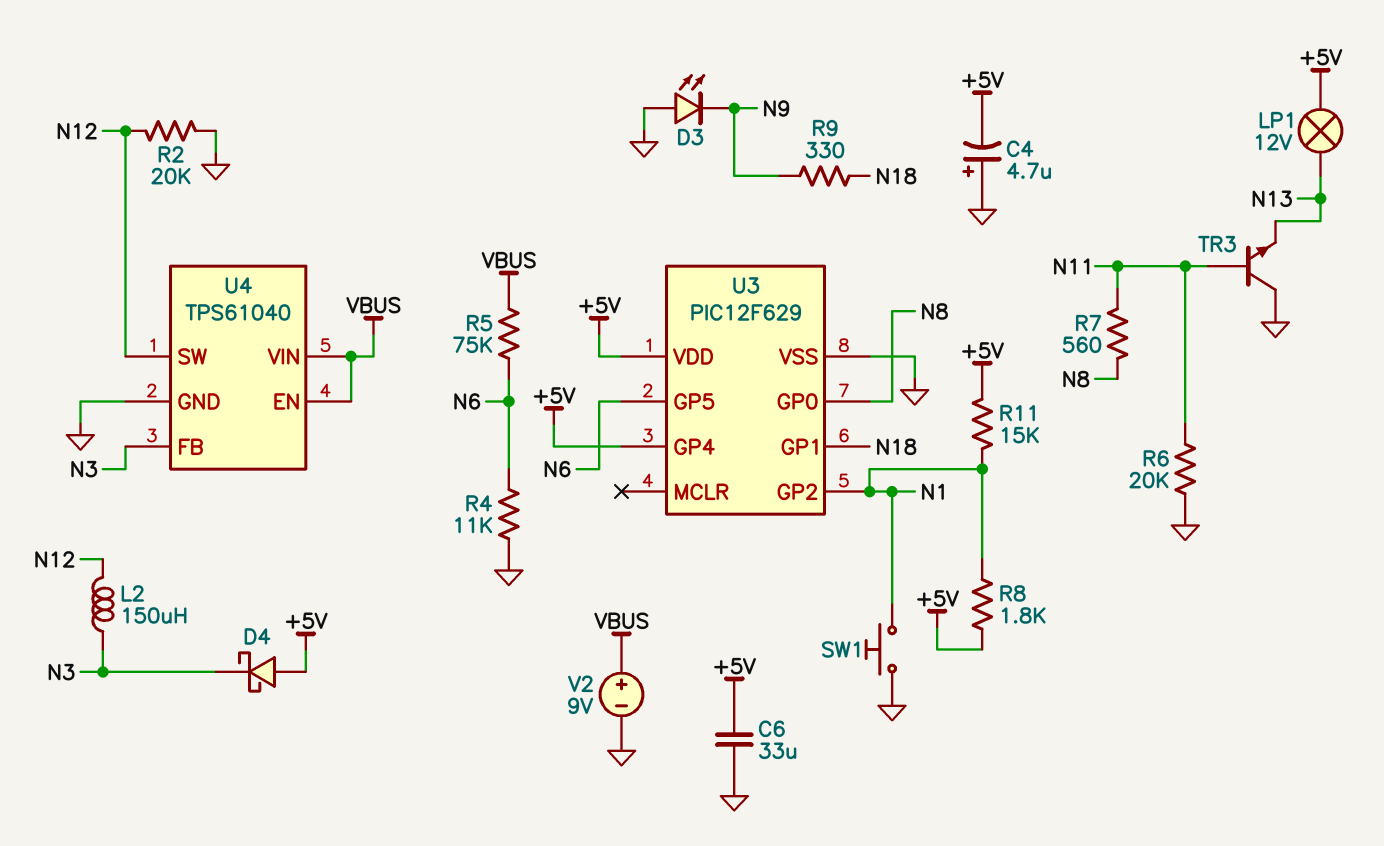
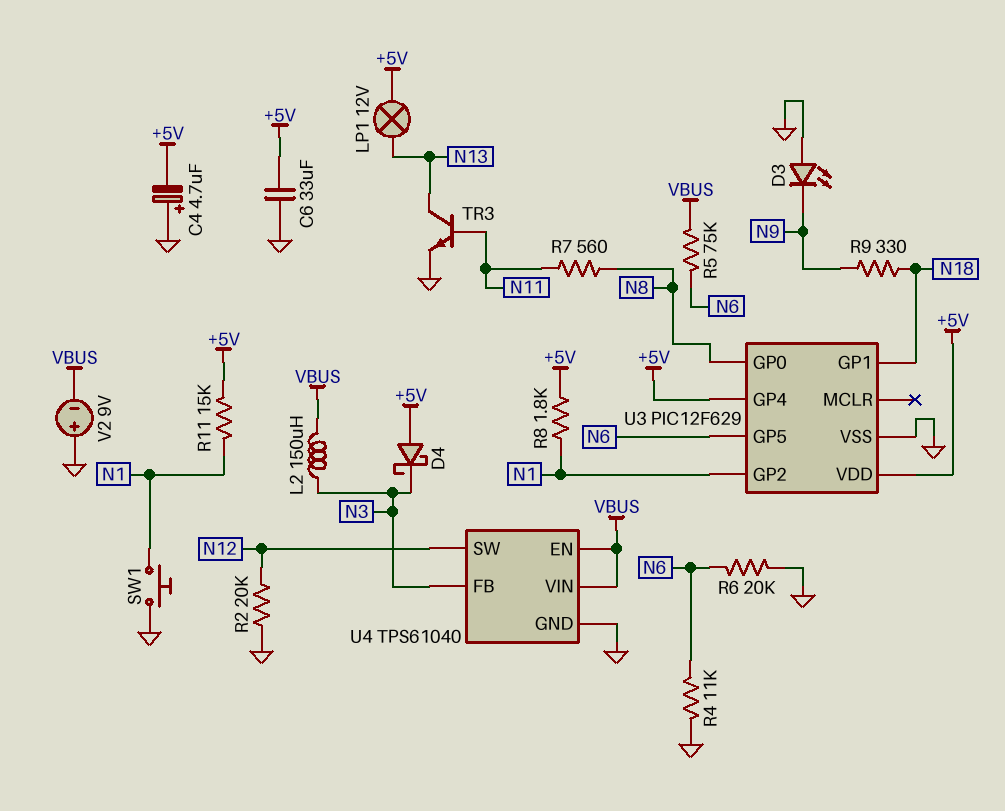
L2: 150uH (N3, N12) -> 150uH (N3, VBUS)
R6: 20k (GND, N11) -> 20k (GND, N6)
TR3: NPN (B N11, C GND, E N13) -> NPN (B N11, C N13, E GND)
V2: 9V (plus VBUS, minus GND) -> 9V (plus GND, minus VBUS)

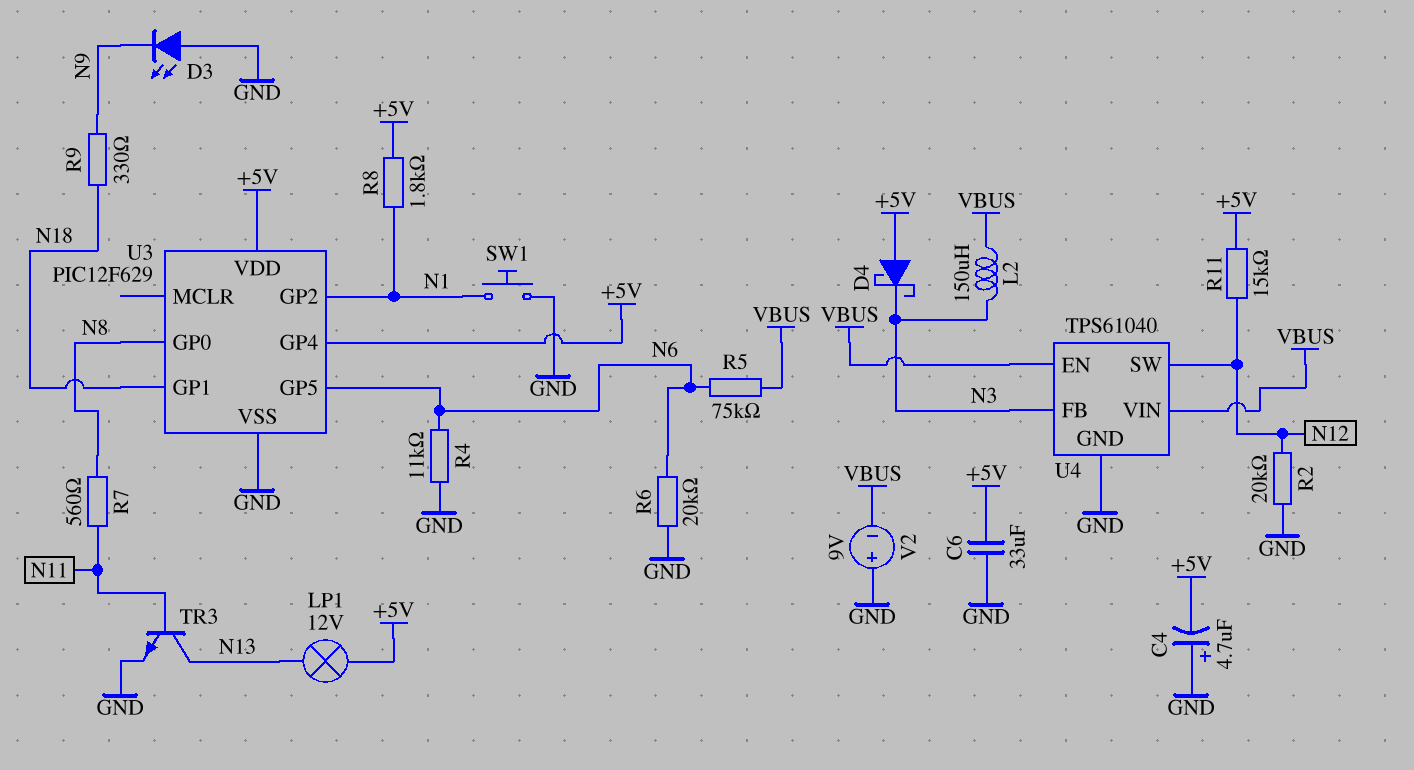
R11: 15k (+5V, N1) -> 15k (+5V, N12)

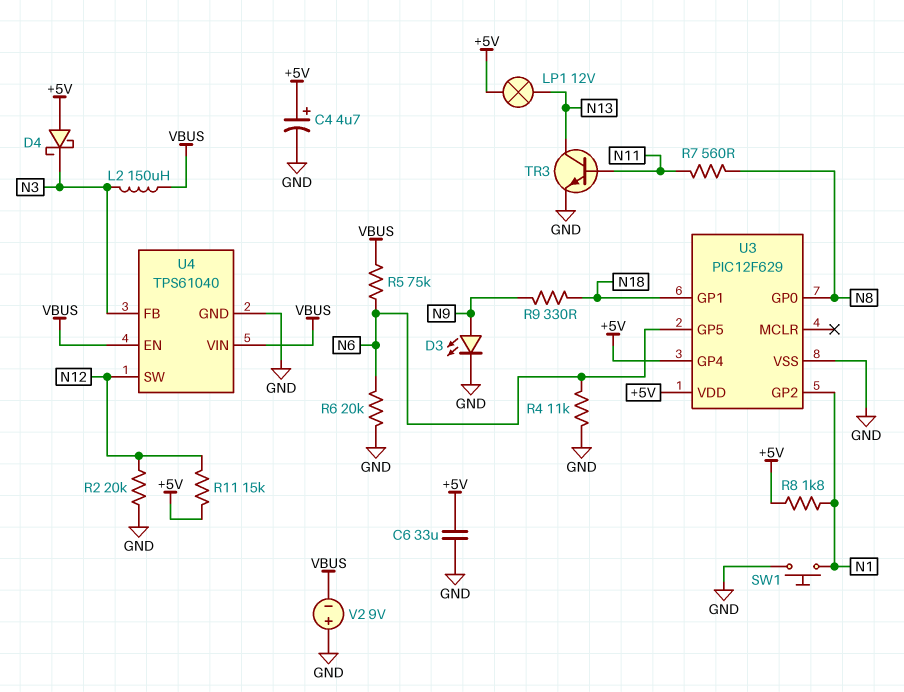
C4: 4.7uF (plus GND, minus +5V) -> 4.7uF (plus +5V, minus GND)
D3: LED (A GND, K N9) -> LED (A N9, K GND)

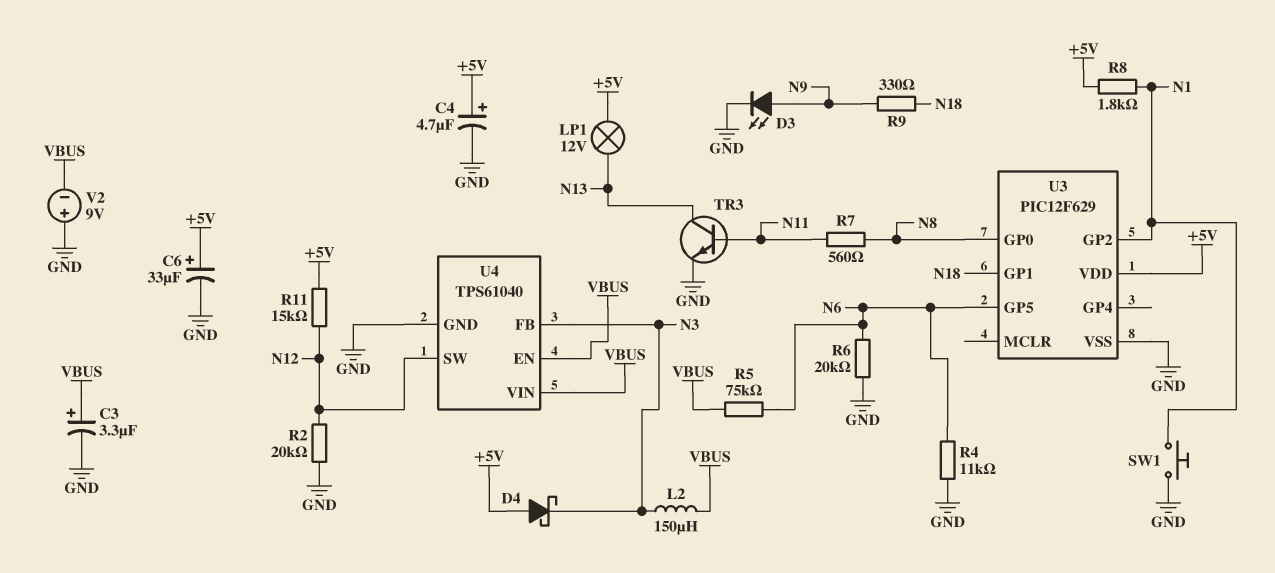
C3: none -> 3.3uF (plus VBUS, minus GND)
C6: 33uF (+5V, GND) -> 33uF (plus +5V, minus GND)
U3 pin GP4: +5V -> none

